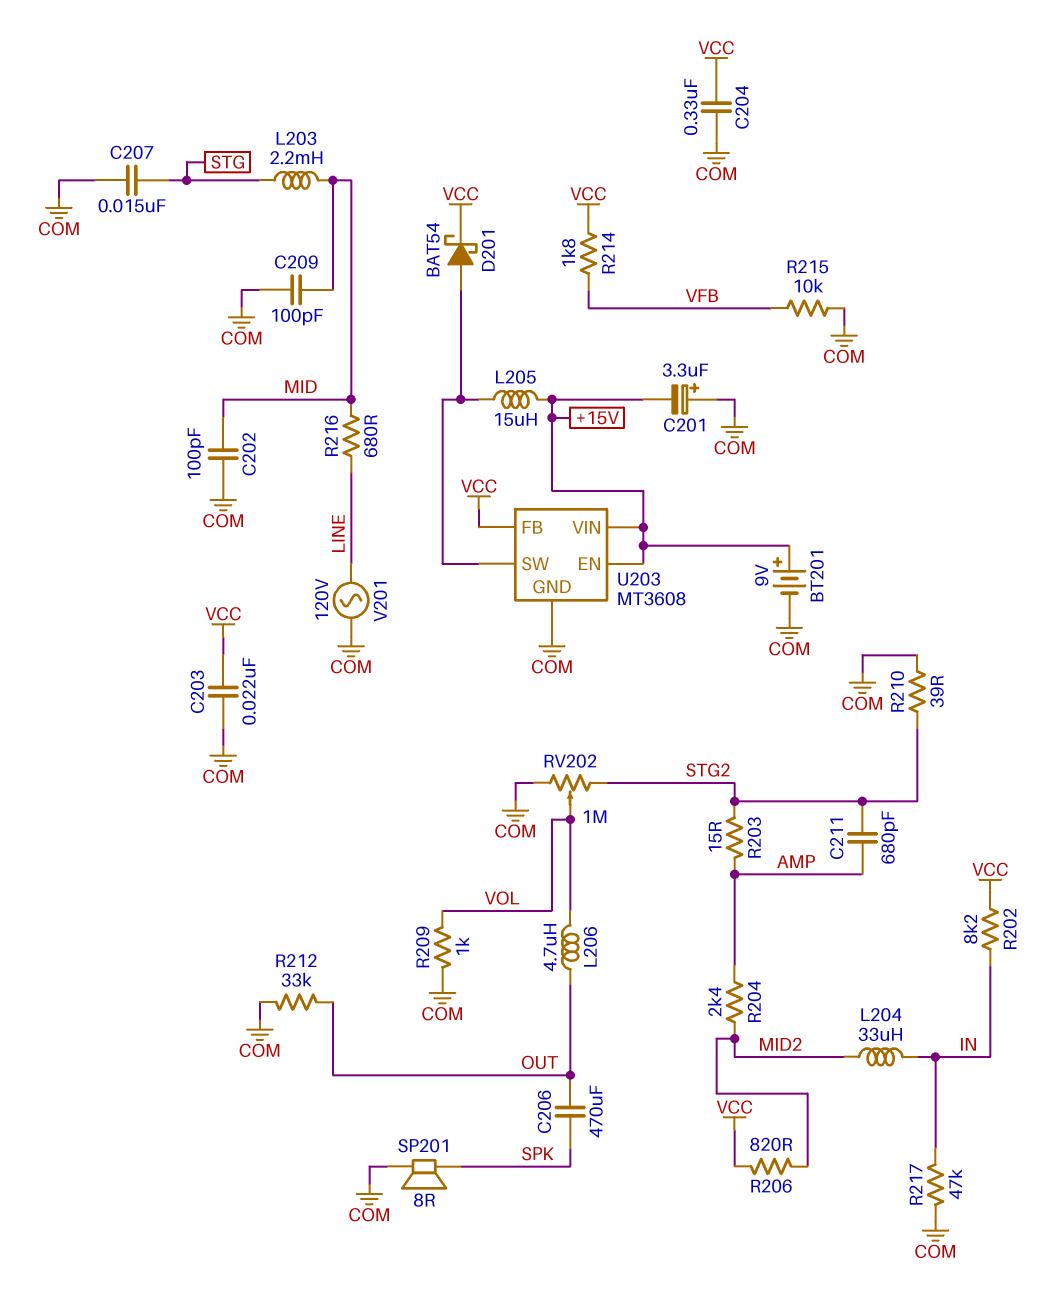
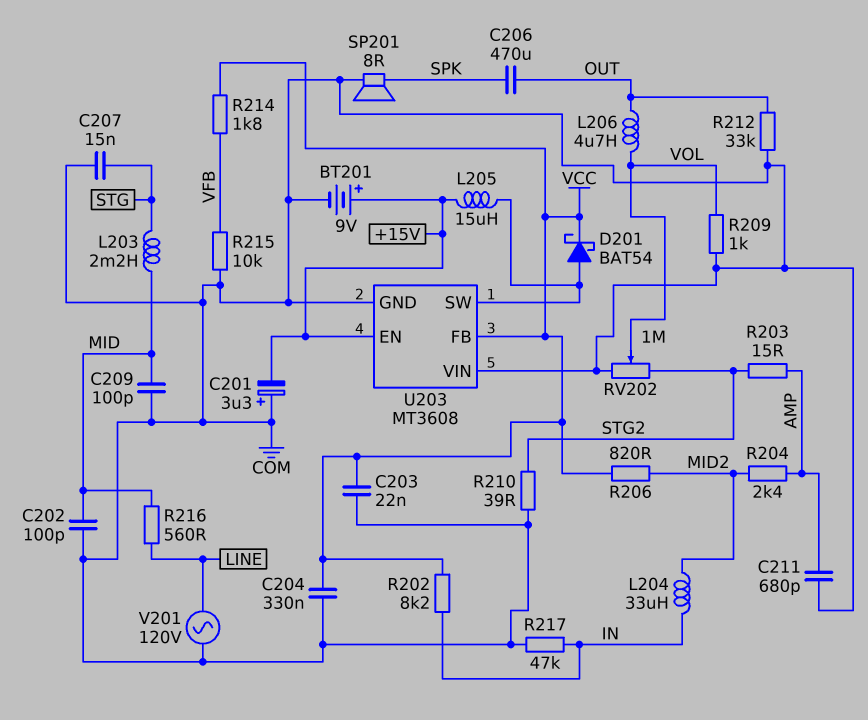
C211: 680pF (AMP, STG2) -> 680pF (AMP, COM)
R216: 680 (LINE, MID) -> 560 (LINE, MID)
U203 pin VIN: +15V -> COM

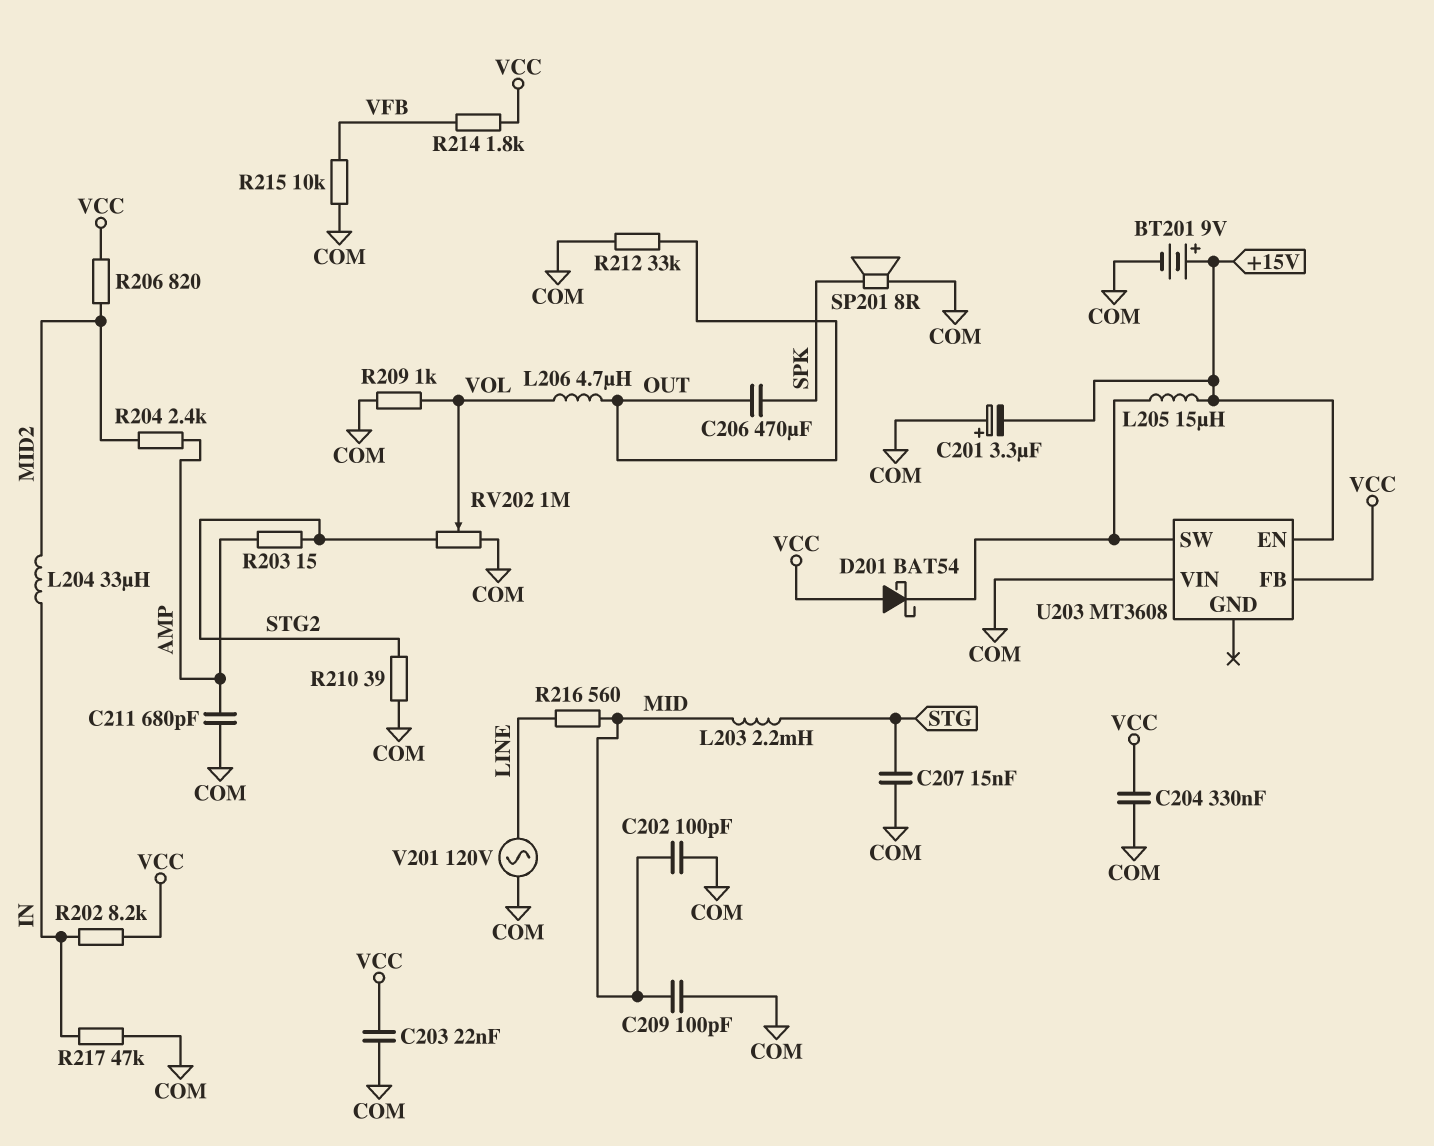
D201: schottky BAT54 (A U203/SW, K VCC) -> schottky BAT54 (A VCC, K U203/SW)
U203 pin GND: COM -> none

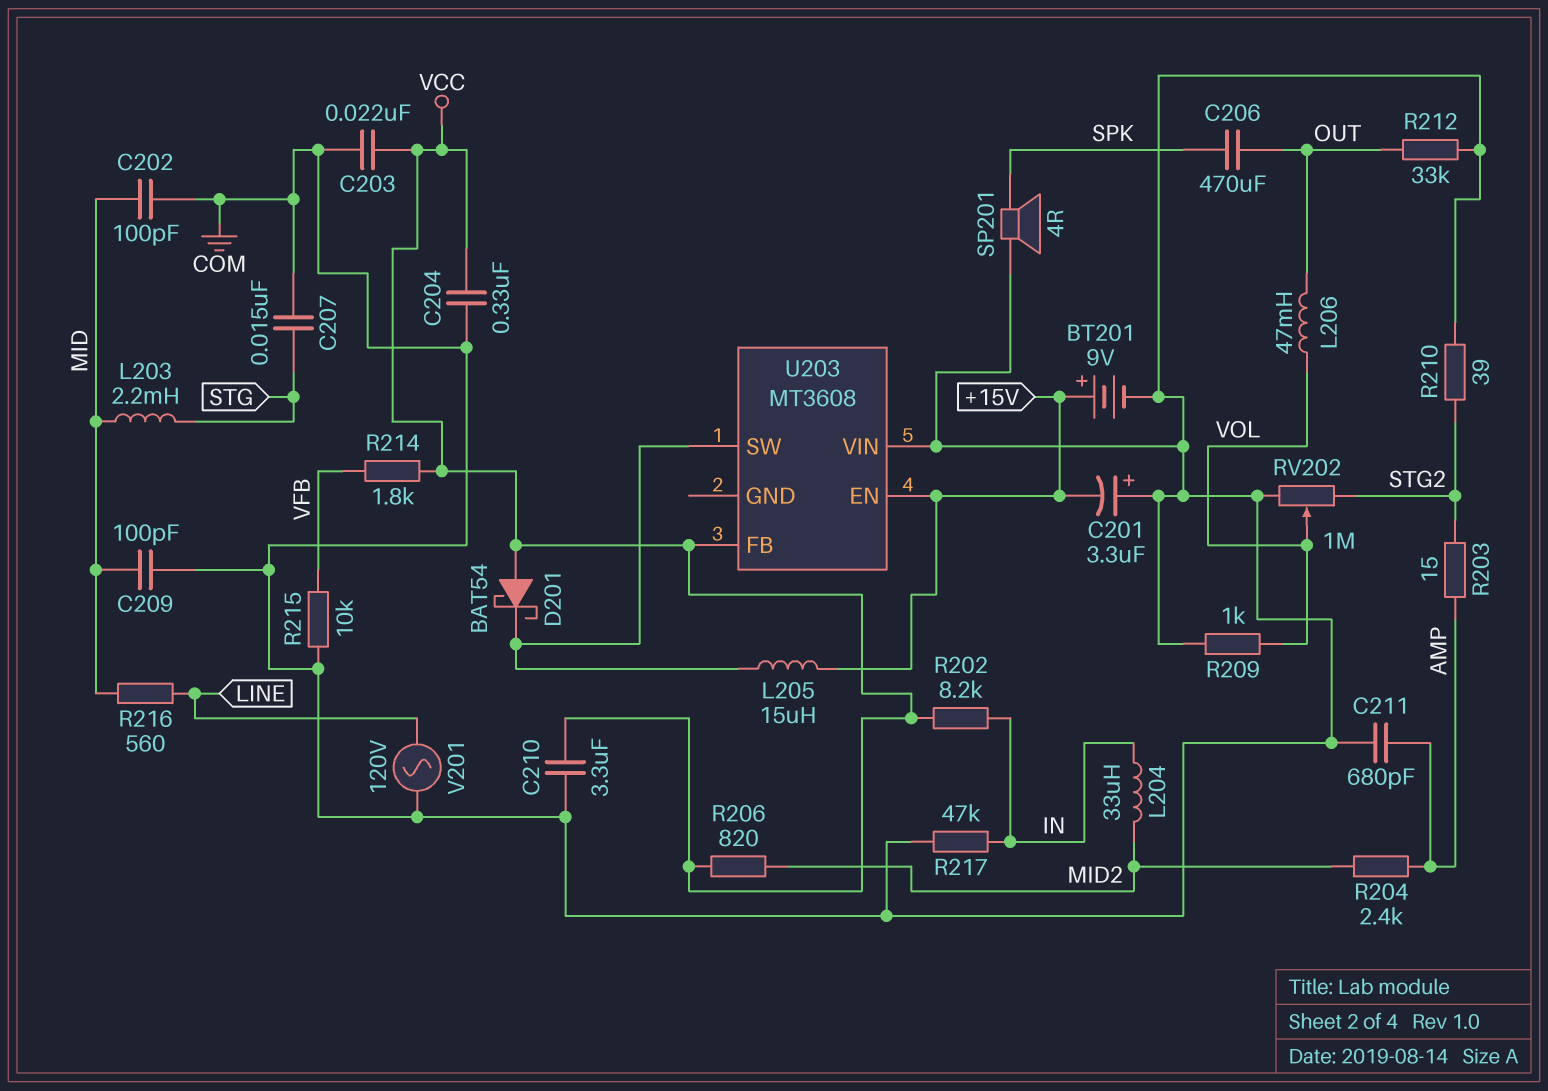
C210: none -> 3.3uF (COM, VCC)
L206: 4.7uH (OUT, VOL) -> 47mH (OUT, VOL)
SP201: speaker 8R (COM, SPK) -> speaker 4R (COM, SPK)

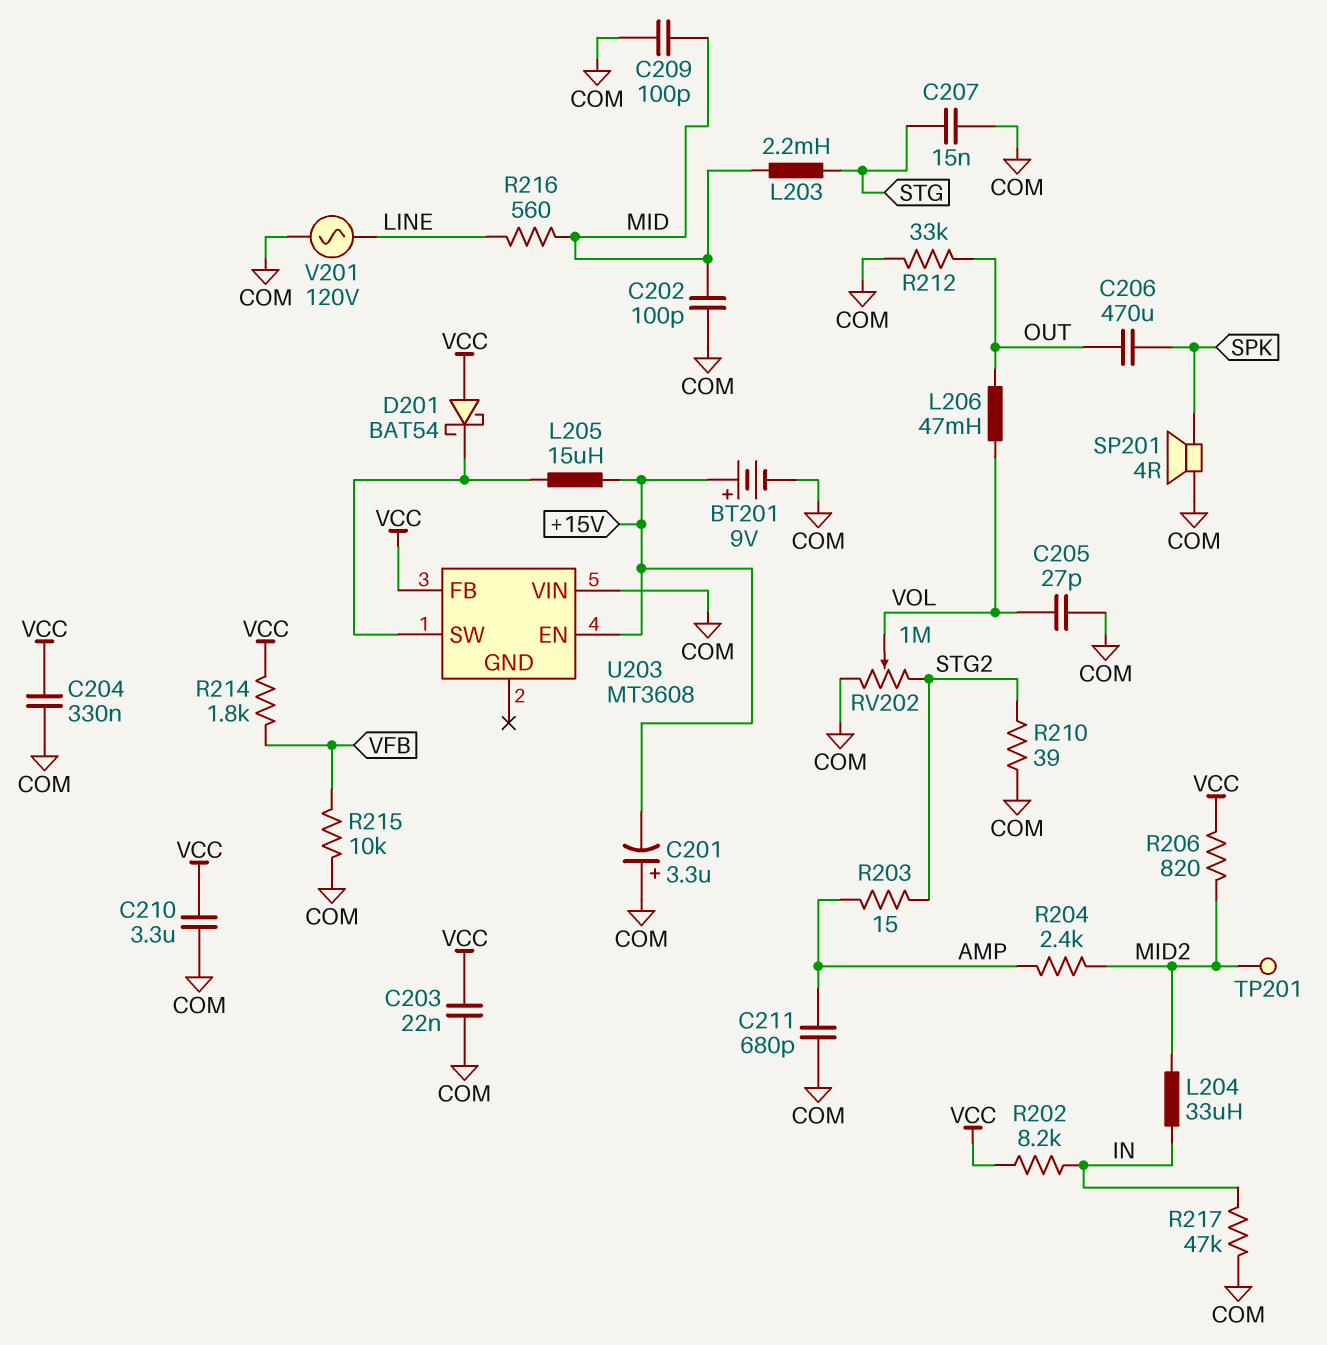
C205: none -> 27pF (COM, VOL)
R209: 1k (COM, VOL) -> none
TP201: none -> test point (MID2)

